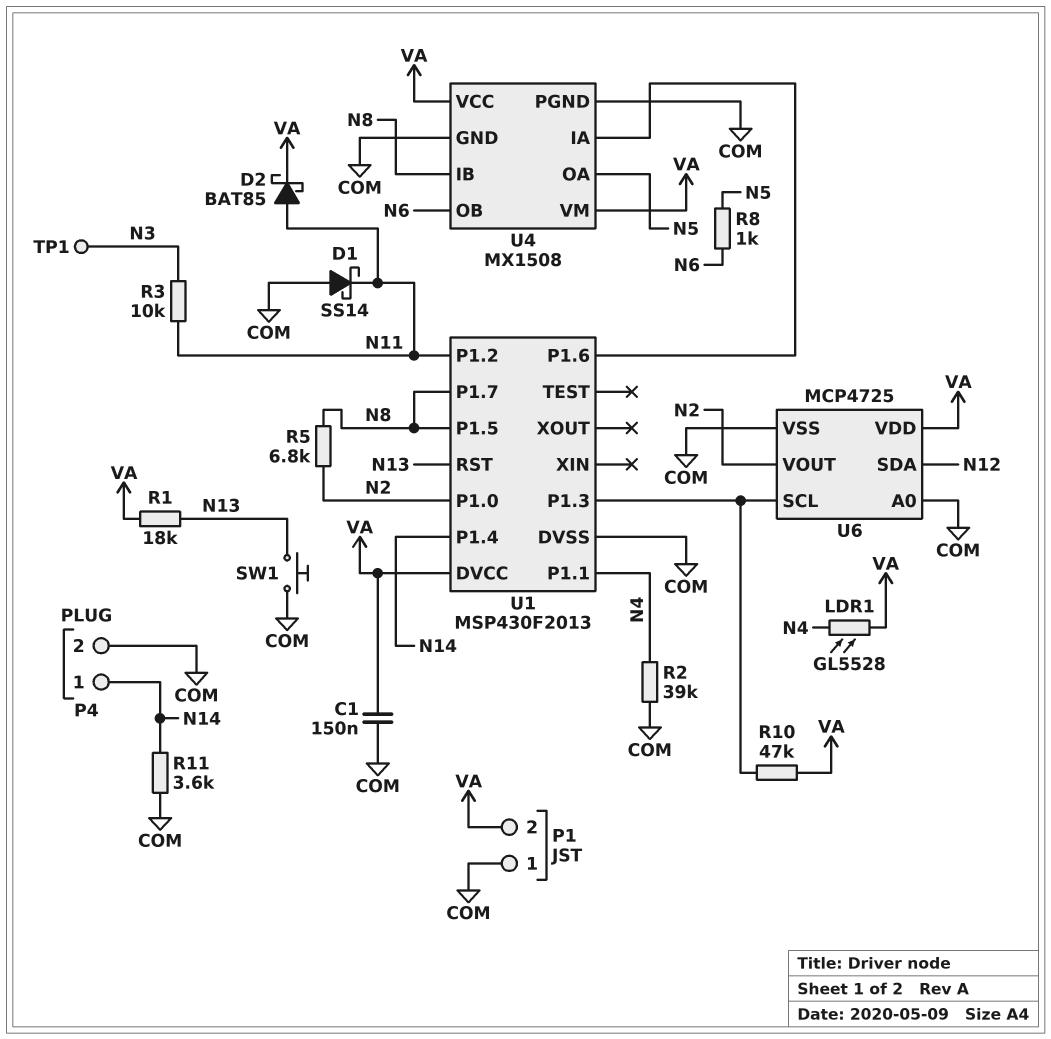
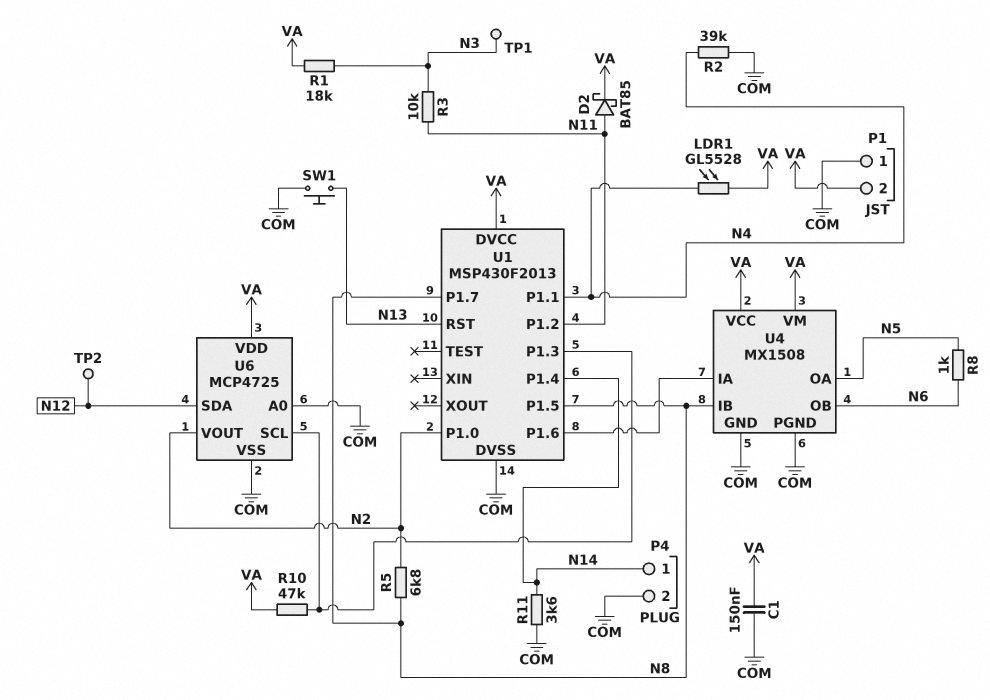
D1: schottky SS14 (A COM, K N11) -> none
R1: 18k (N13, VA) -> 18k (N3, VA)
TP2: none -> test point (N12)

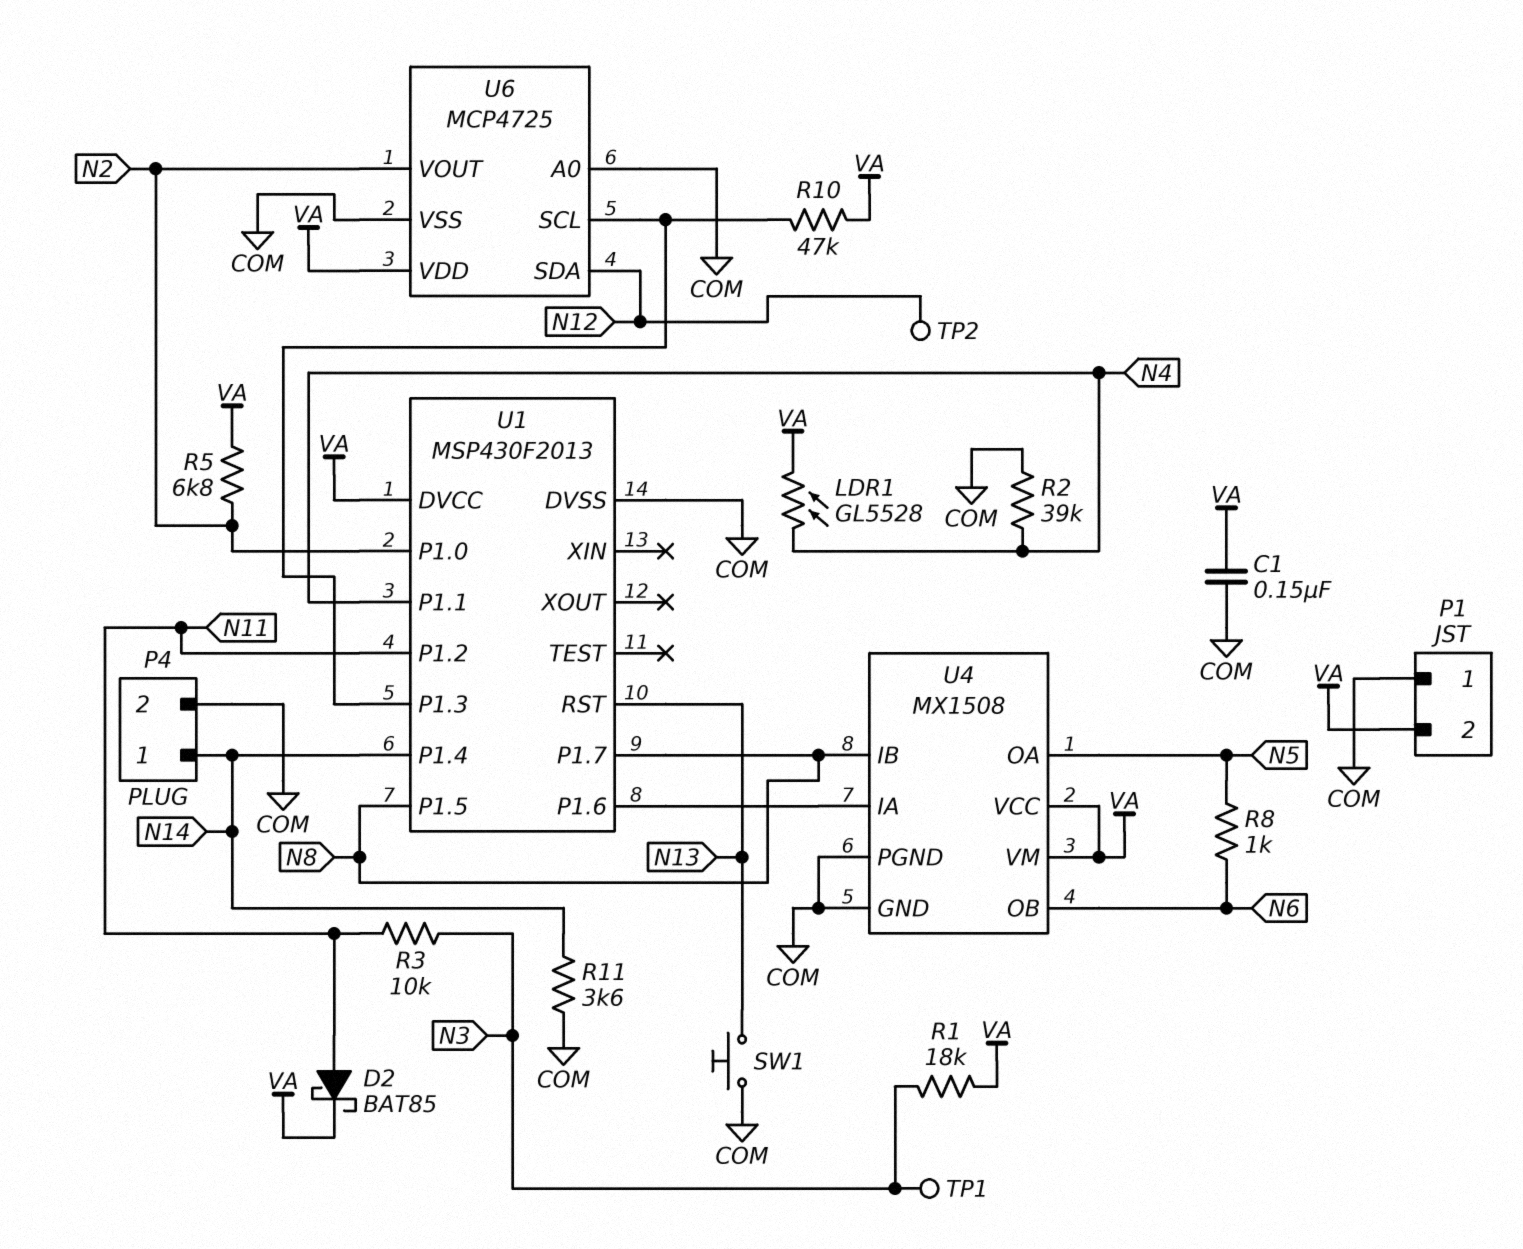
R5: 6.8k (N2, N8) -> 6.8k (N2, VA)

